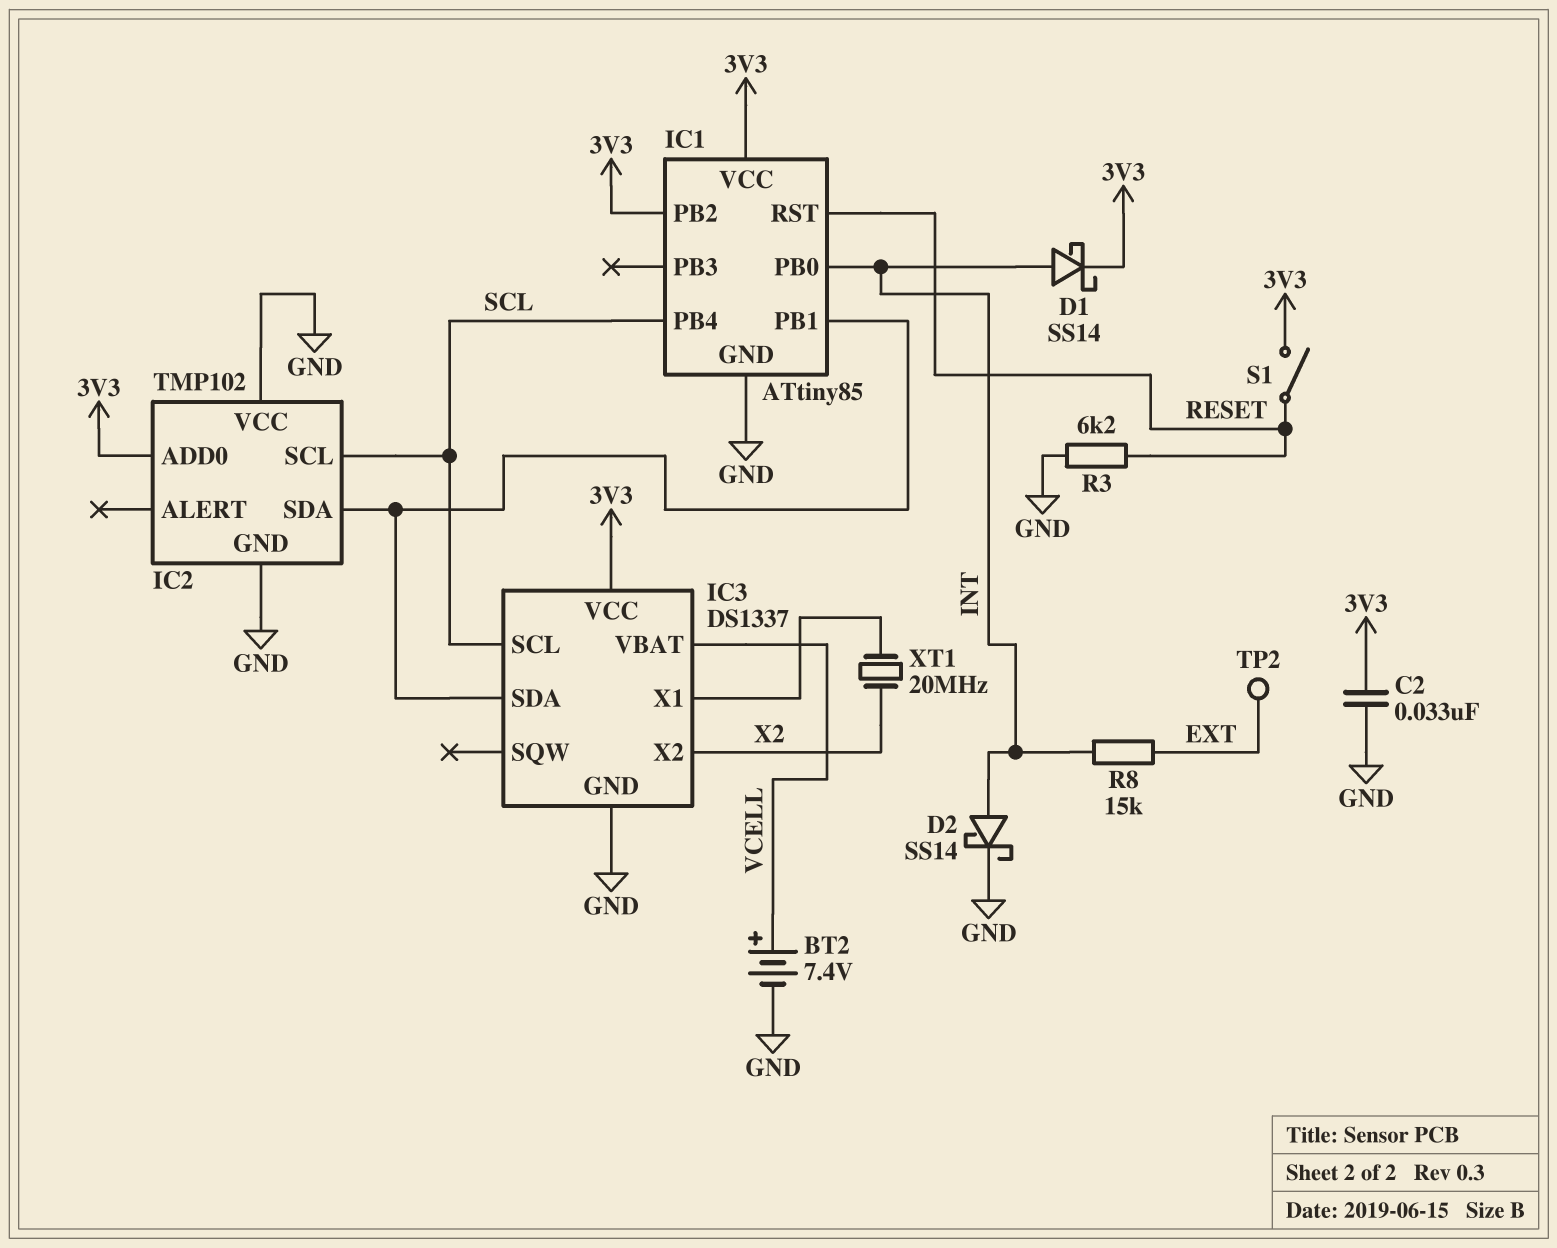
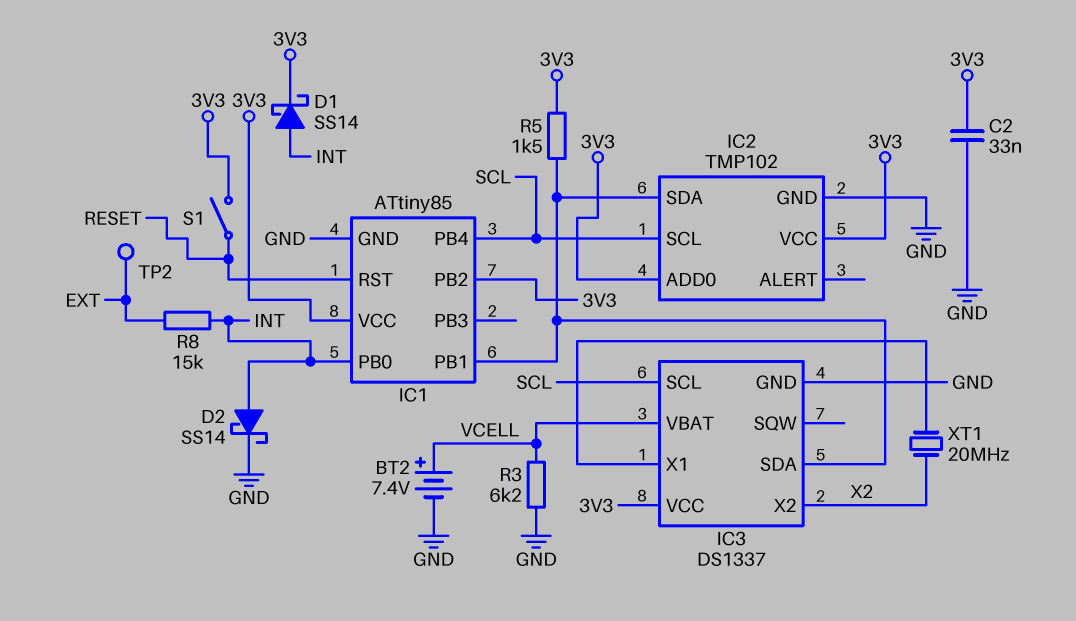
IC2 pin VCC: GND -> 3V3
R3: 6.2k (GND, RESET) -> 6.2k (GND, VCELL)
R5: none -> 1.5k (3V3, IC1/PB1)

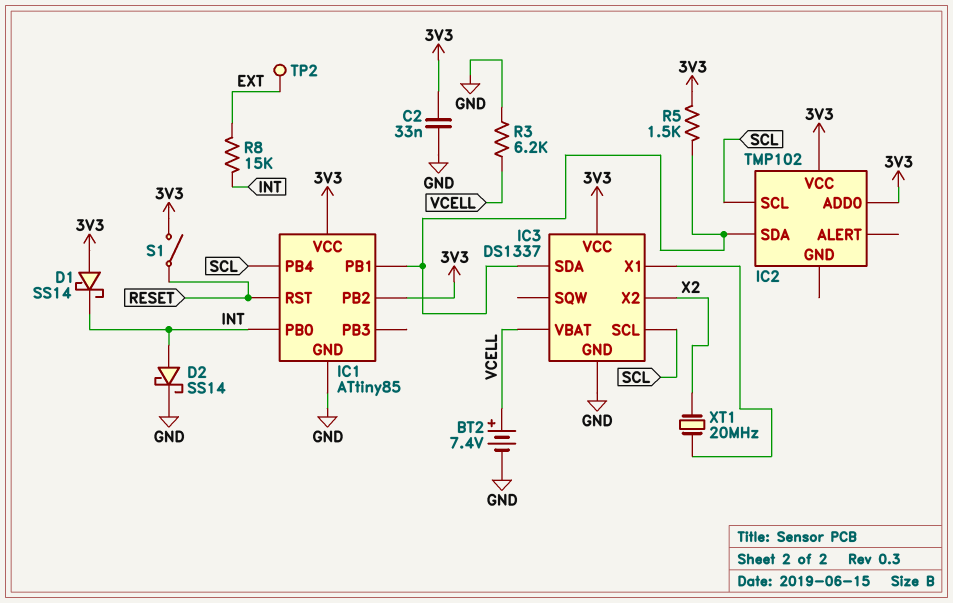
D1: schottky SS14 (A INT, K 3V3) -> schottky SS14 (A 3V3, K INT)
IC2 pin GND: GND -> none

